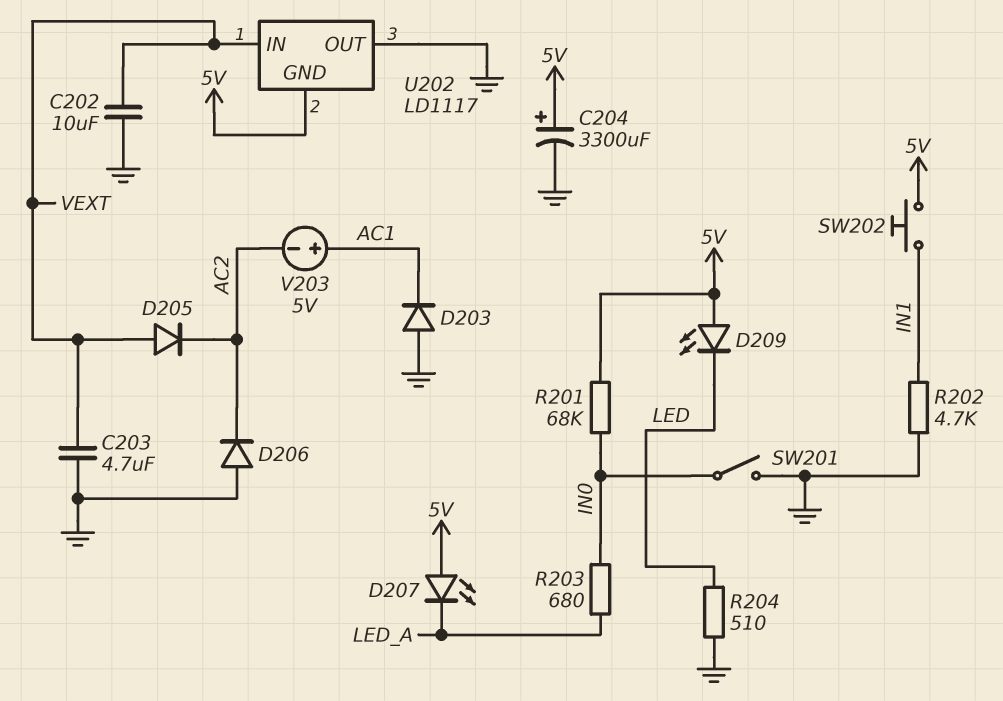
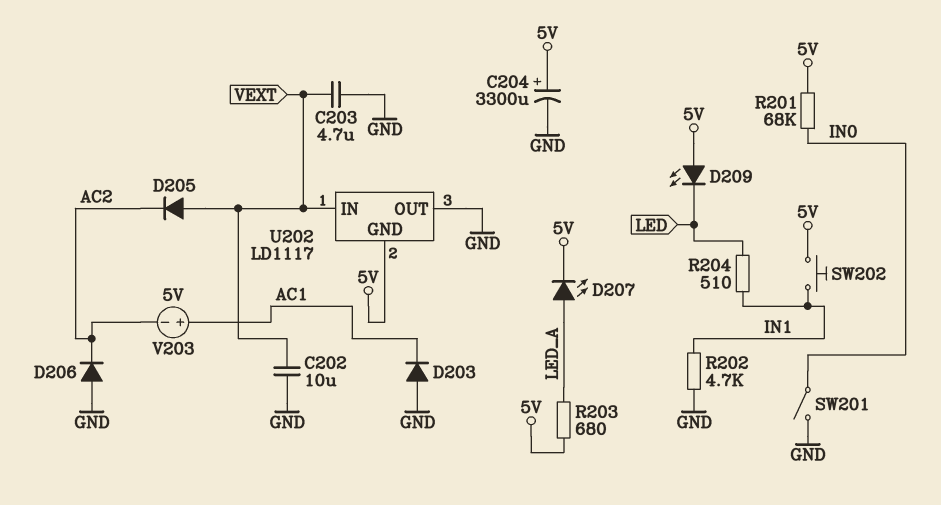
D207: LED (A 5V, K LED_A) -> LED (A LED_A, K 5V)
R203: 680 (IN0, LED_A) -> 680 (5V, LED_A)
R204: 510 (GND, LED) -> 510 (IN1, LED)

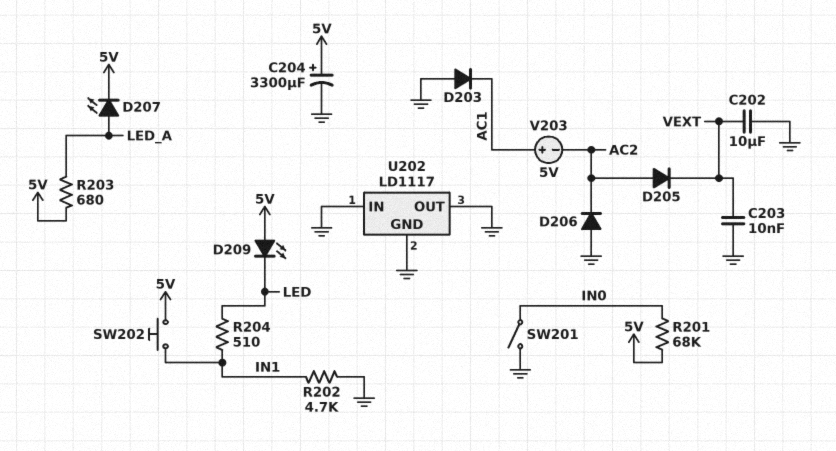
C203: 4.7uF (GND, VEXT) -> 10nF (GND, VEXT)
D205: diode (A VEXT, K AC2) -> diode (A AC2, K VEXT)
U202 pin GND: 5V -> GND
U202 pin IN: VEXT -> GND

